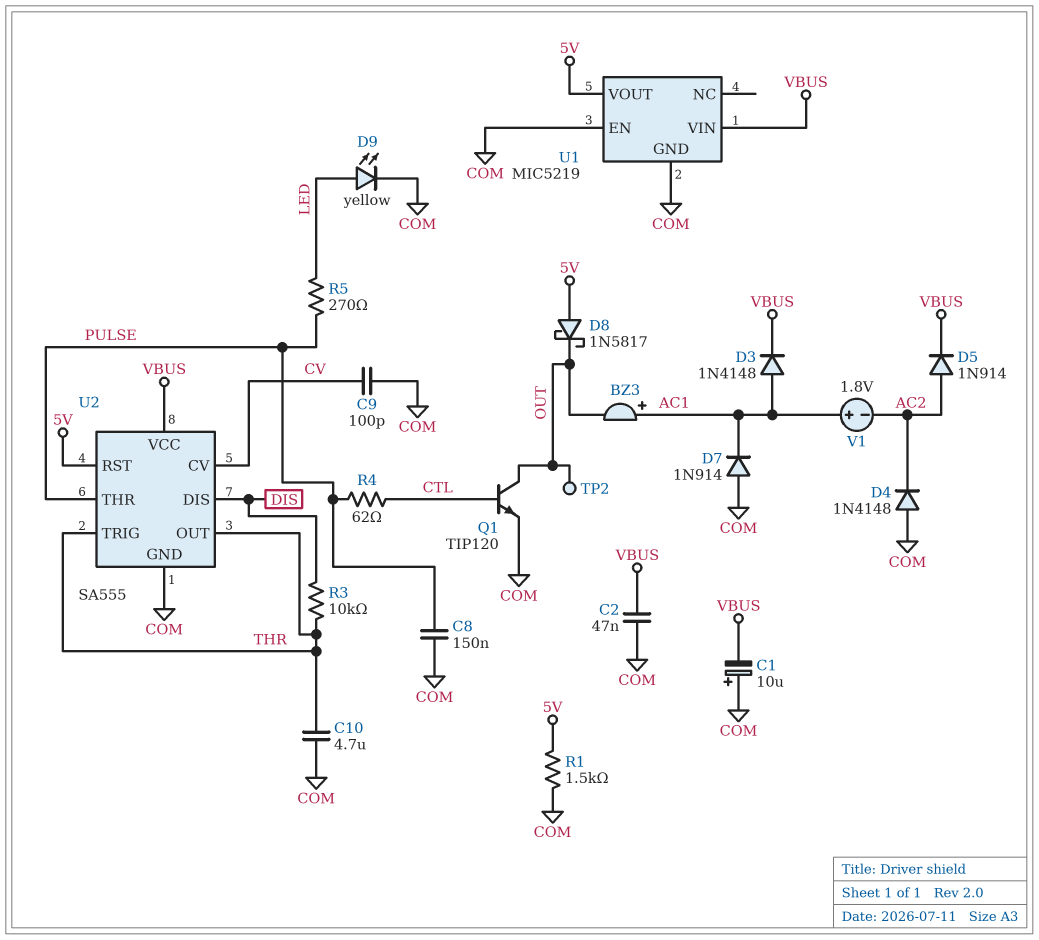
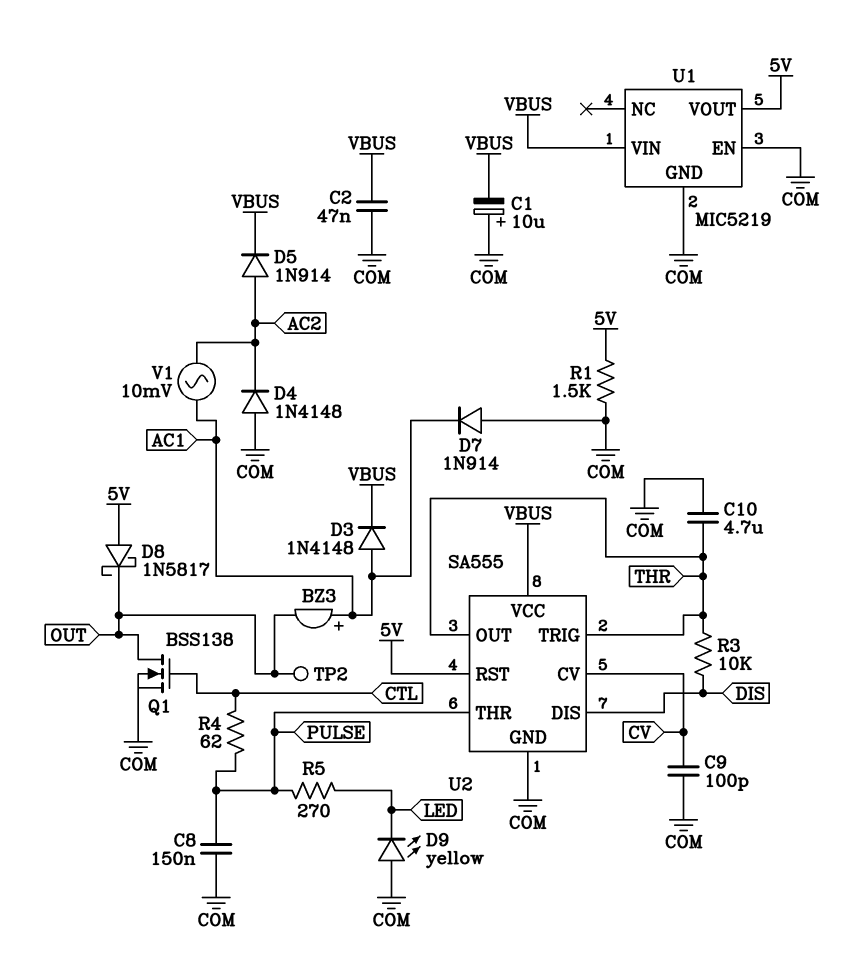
D9: LED yellow (A LED, K COM) -> LED yellow (A COM, K LED)
Q1: NPN TIP120 (B CTL, C OUT, E COM) -> NMOS BSS138 (G CTL, D OUT, S COM)
V1: 1.8V (plus AC1, minus AC2) -> AC 10mV (AC1, AC2)

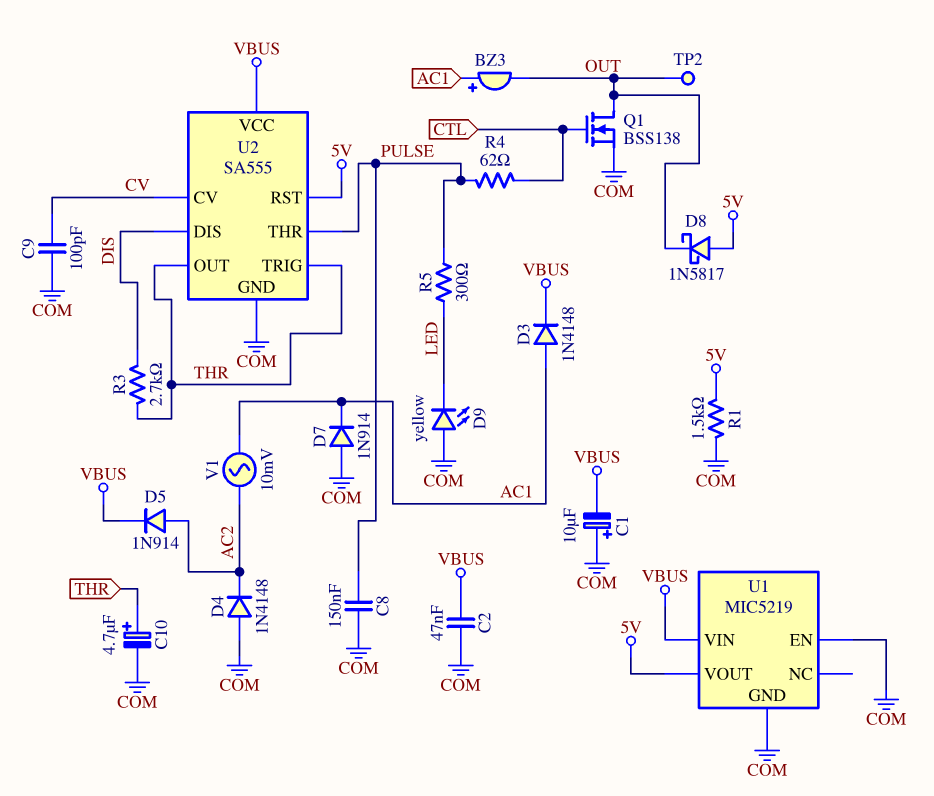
C10: 4.7uF (COM, THR) -> 4.7uF (plus THR, minus COM)
R3: 10k (DIS, THR) -> 2.7k (DIS, THR)
R5: 270 (LED, PULSE) -> 300 (LED, PULSE)

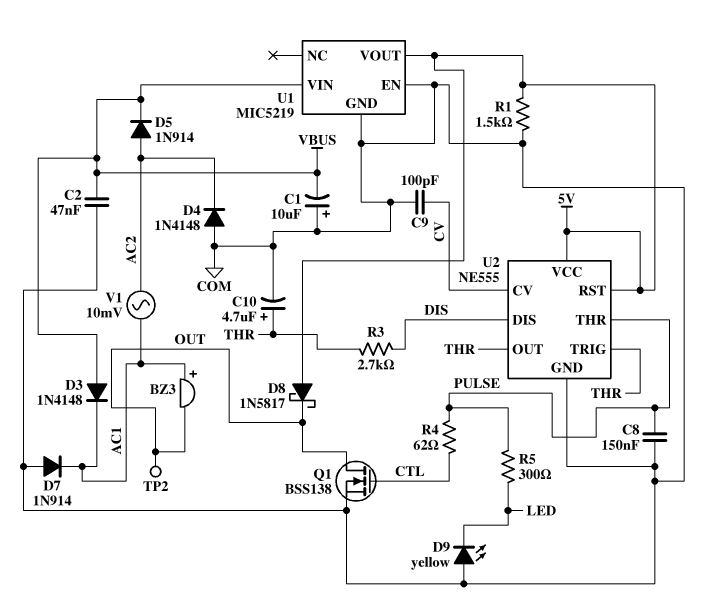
D3: diode 1N4148 (A AC1, K VBUS) -> diode 1N4148 (A VBUS, K AC1)
U2: SA555 -> NE555
U2 pin VCC: VBUS -> 5V

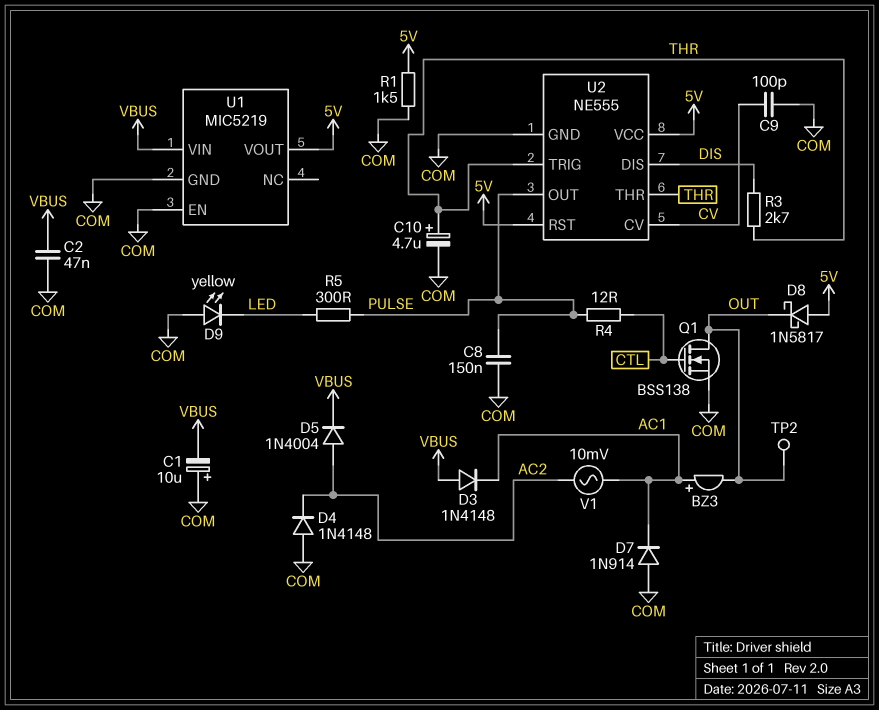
D5: diode 1N914 (A AC2, K VBUS) -> diode 1N4004 (A AC2, K VBUS)
R4: 62 (CTL, PULSE) -> 12 (CTL, PULSE)
U2 pin OUT: THR -> PULSE
U2 pin THR: PULSE -> THR

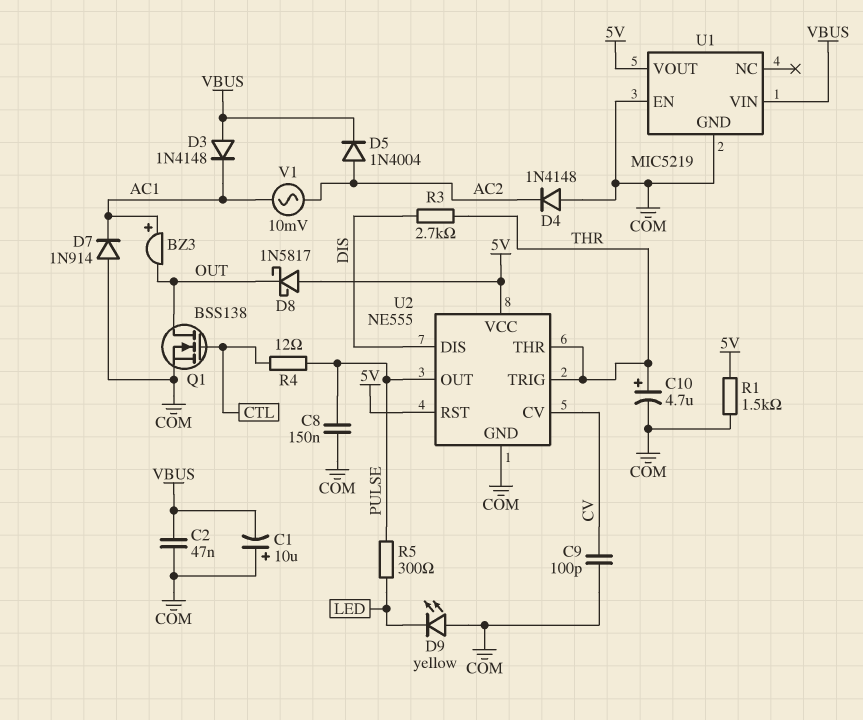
TP2: test point (OUT) -> none

